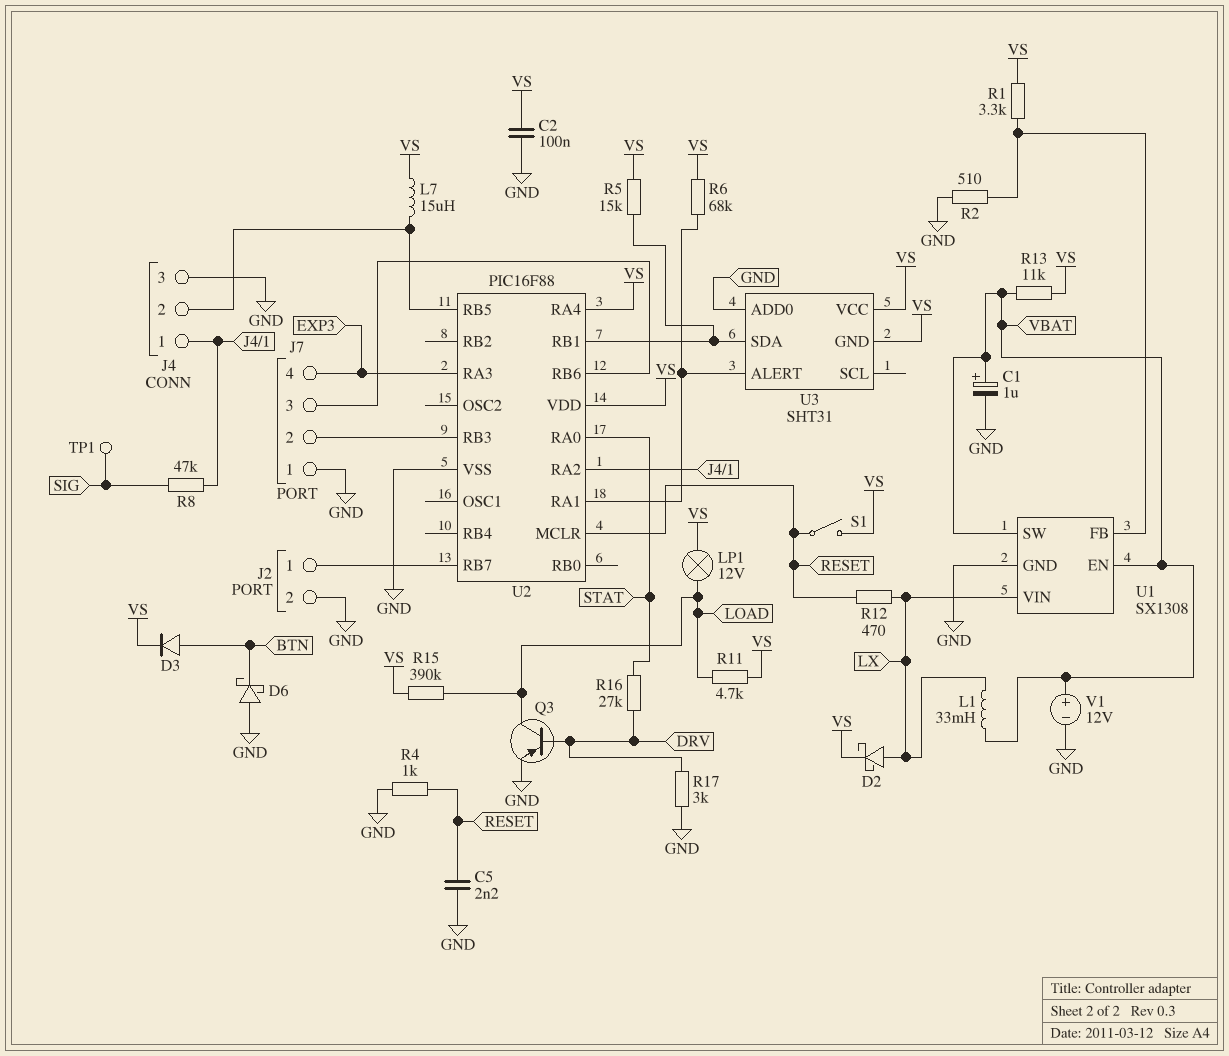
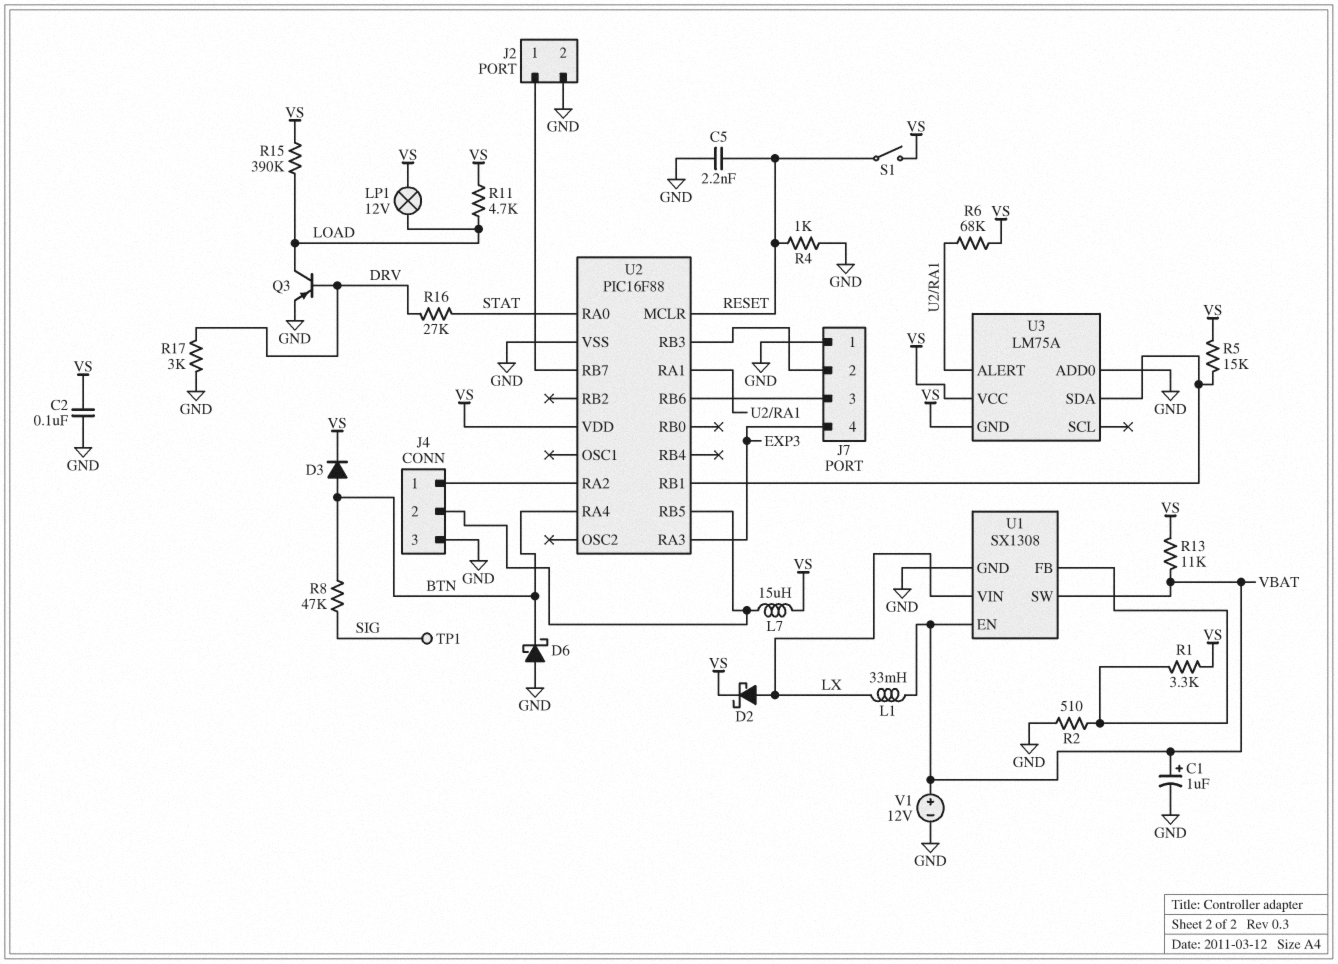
R8: 47k (J4/1, SIG) -> 47k (BTN, SIG)
R12: 470 (LX, RESET) -> none
U2 pin RA4: VS -> BTN
U3: SHT31 -> LM75A

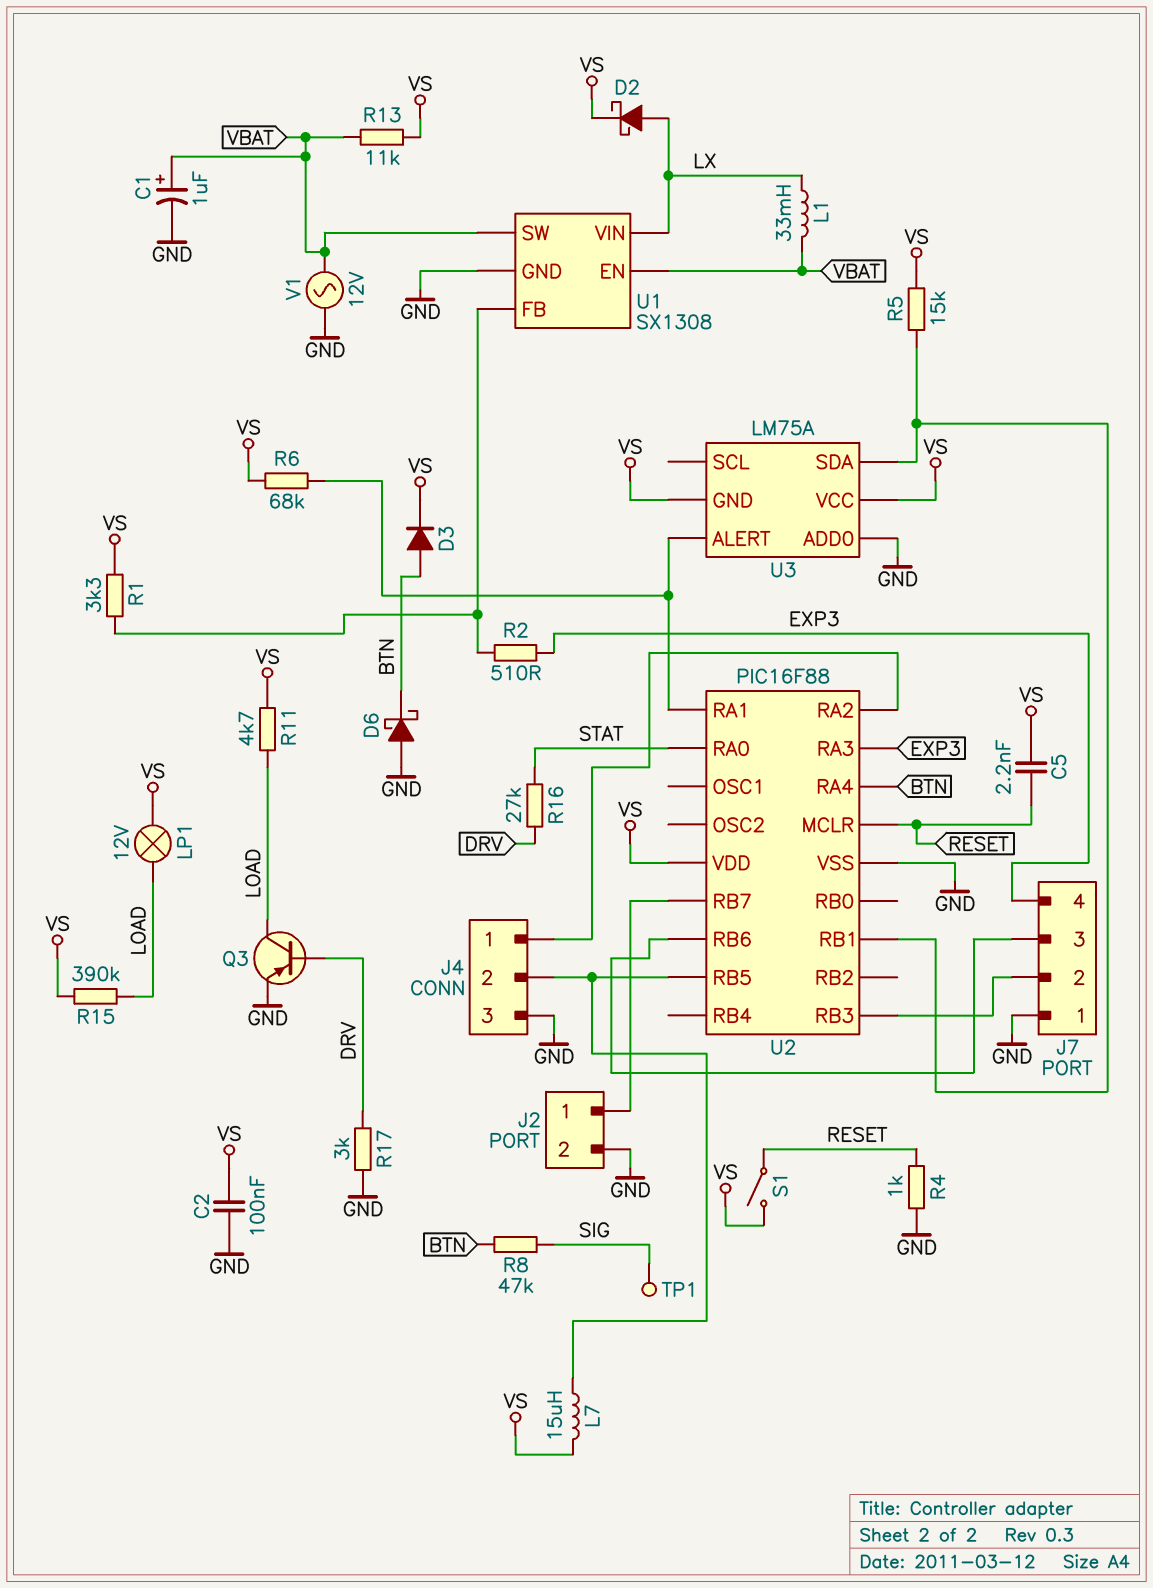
C5: 2.2nF (GND, RESET) -> 2.2nF (RESET, VS)
R2: 510 (GND, U1/FB) -> 510 (EXP3, U1/FB)
V1: 12V (plus VBAT, minus GND) -> AC 12V (GND, VBAT)

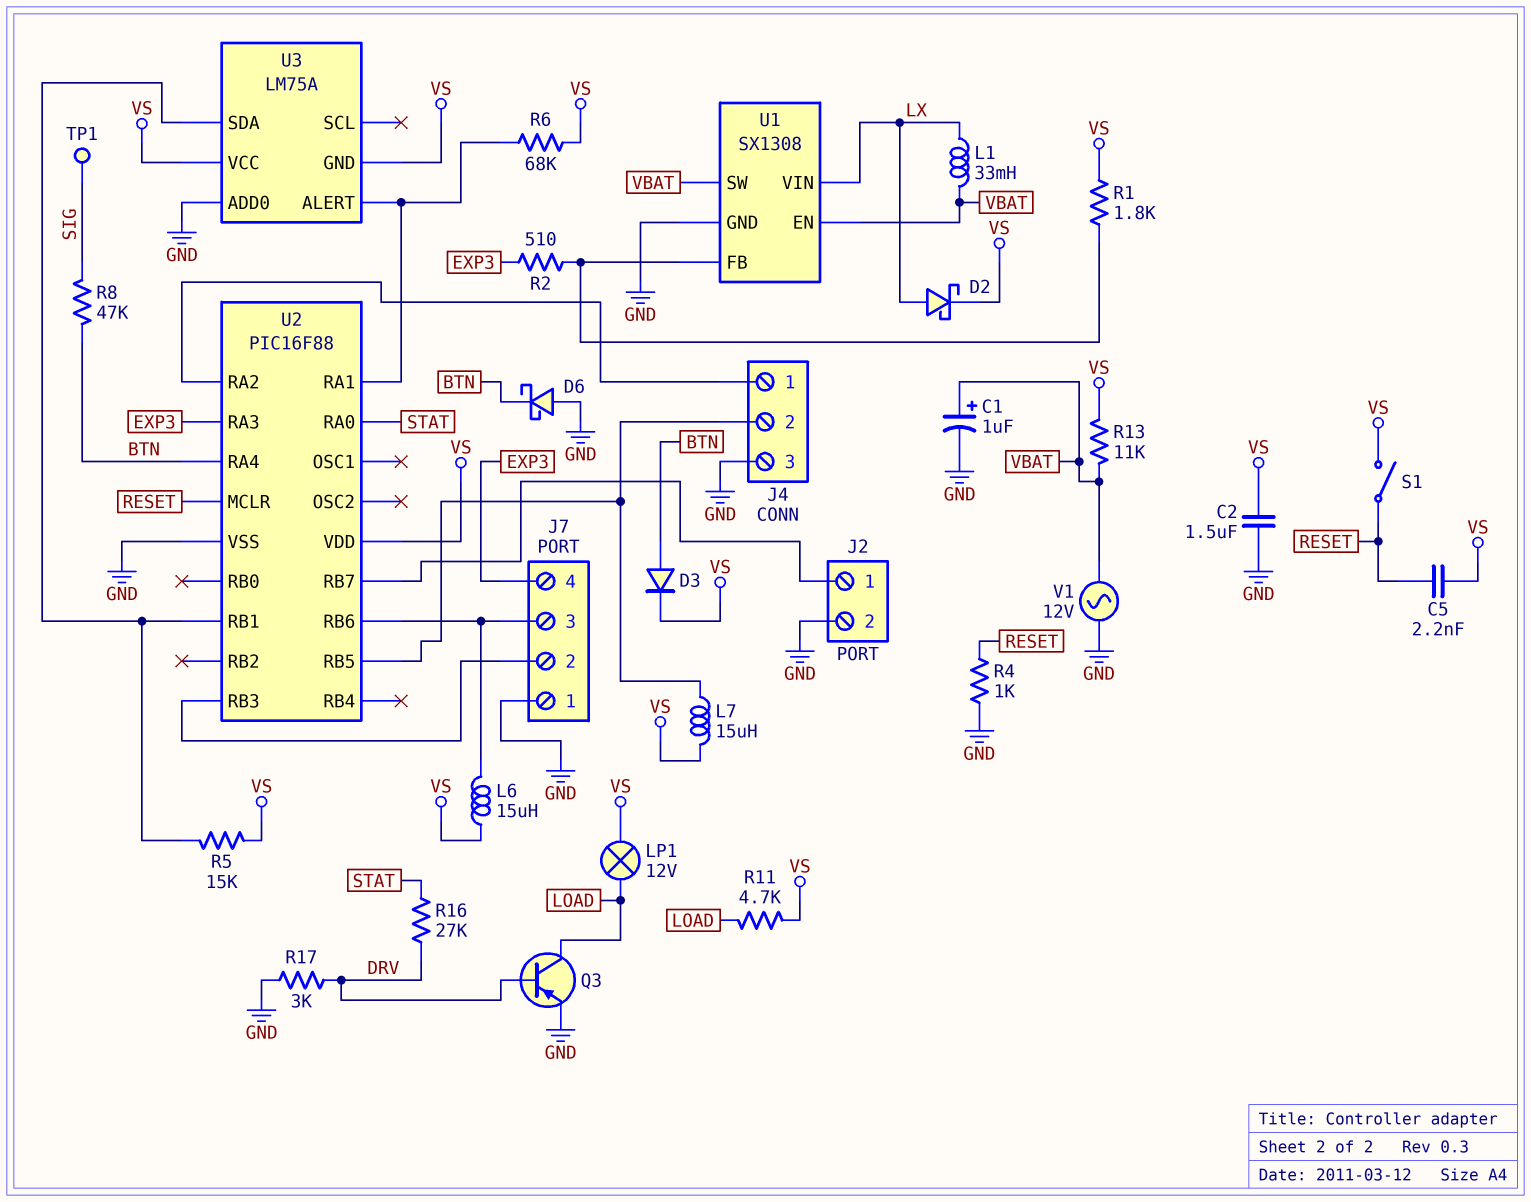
C2: 100nF (GND, VS) -> 1.5uF (GND, VS)
L6: none -> 15uH (J7/3, VS)
R1: 3.3k (U1/FB, VS) -> 1.8k (U1/FB, VS)
R15: 390k (LOAD, VS) -> none

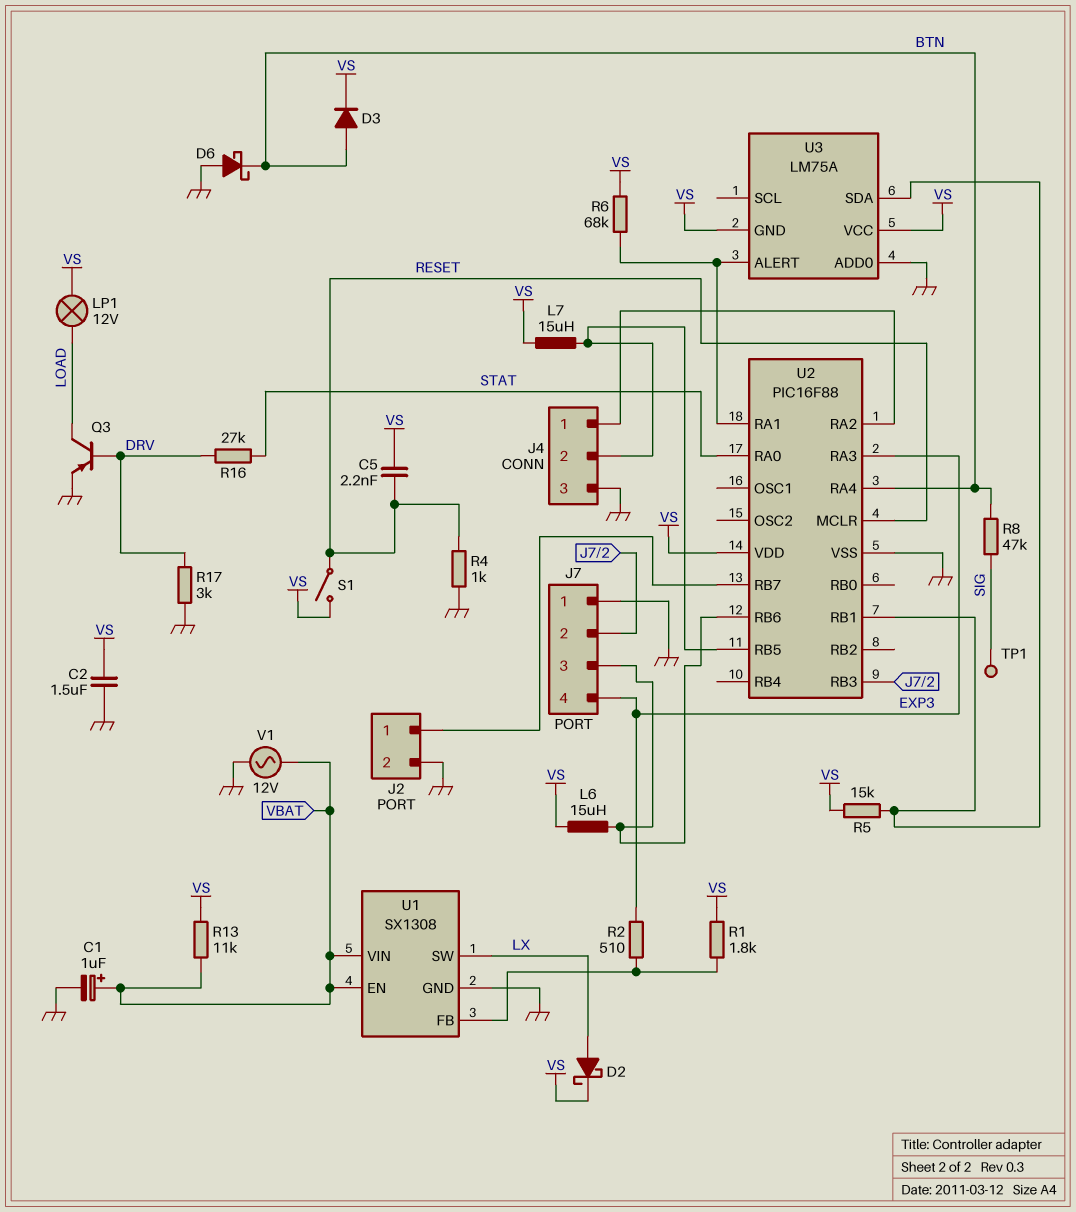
L1: 33mH (LX, VBAT) -> none
R11: 4.7k (LOAD, VS) -> none
U1 pin SW: VBAT -> LX
U1 pin VIN: LX -> VBAT

